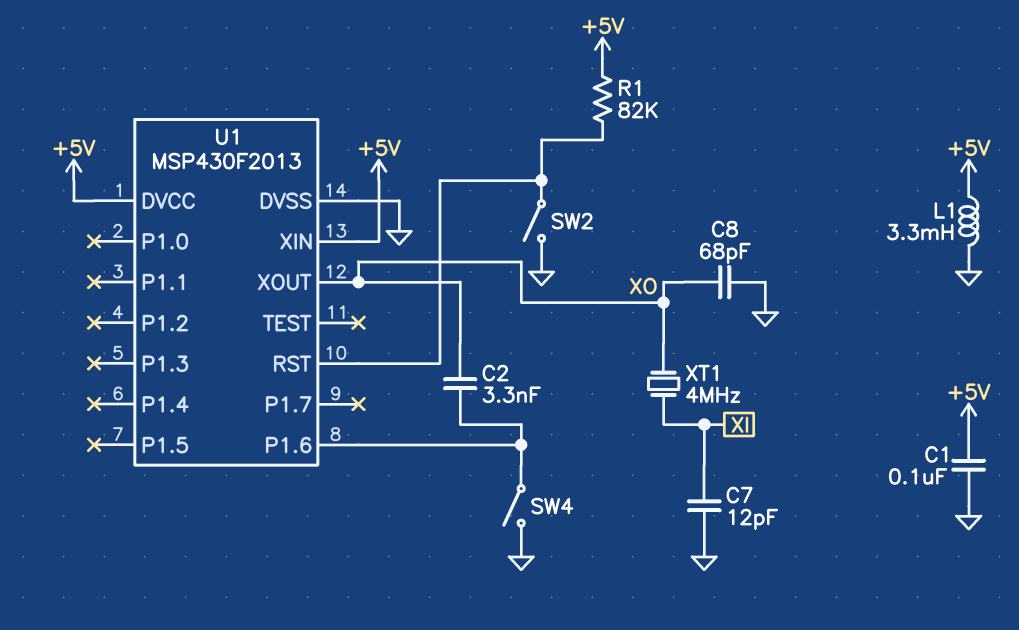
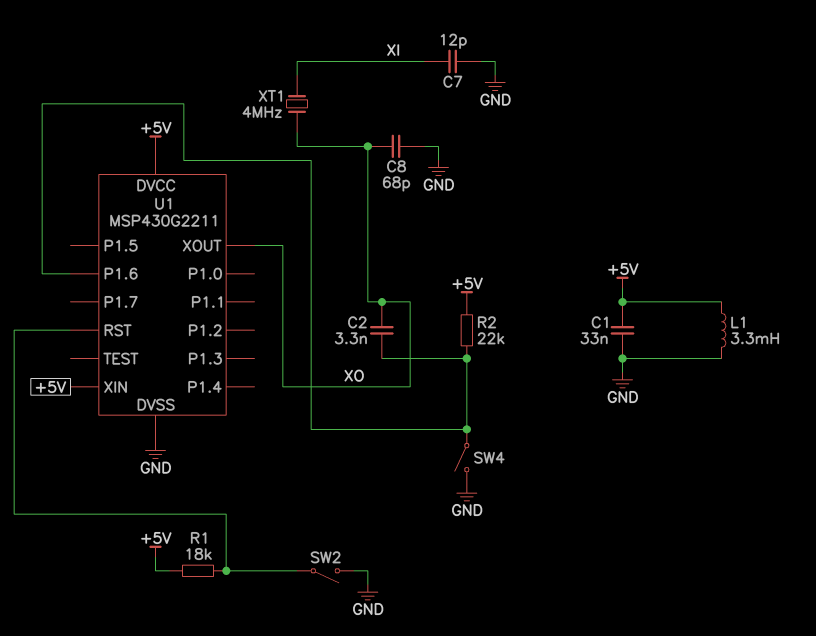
C1: 100nF (+5V, GND) -> 33nF (+5V, GND)
R1: 82k (+5V, U1/RST) -> 18k (+5V, U1/RST)
R2: none -> 22k (+5V, U1/P1.6)
U1: MSP430F2013 -> MSP430G2211

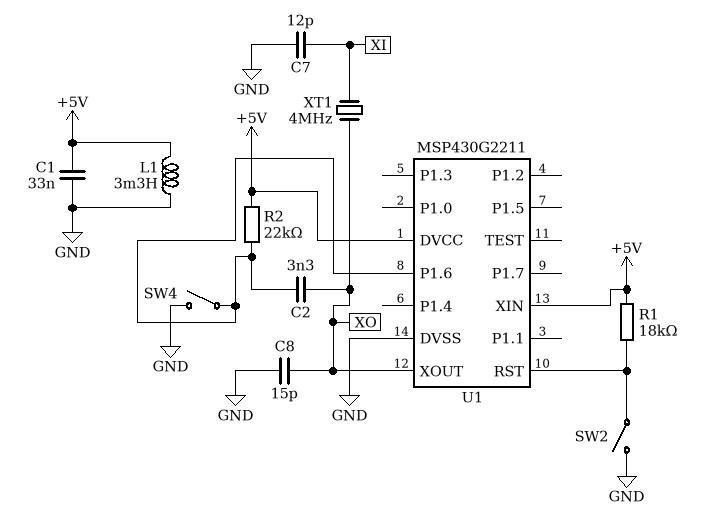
C8: 68pF (GND, XO) -> 15pF (GND, XO)

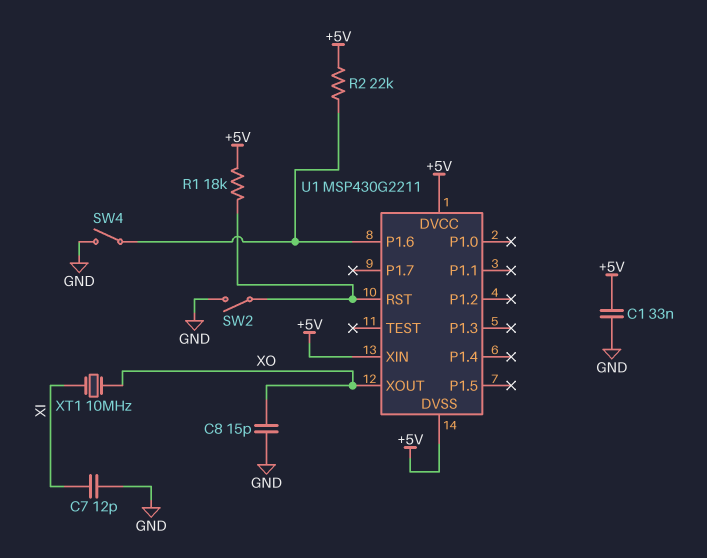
C2: 3.3nF (U1/P1.6, XO) -> none
L1: 3.3mH (+5V, GND) -> none
U1 pin DVSS: GND -> +5V
XT1: 4MHz (XI, XO) -> 10MHz (XI, XO)

